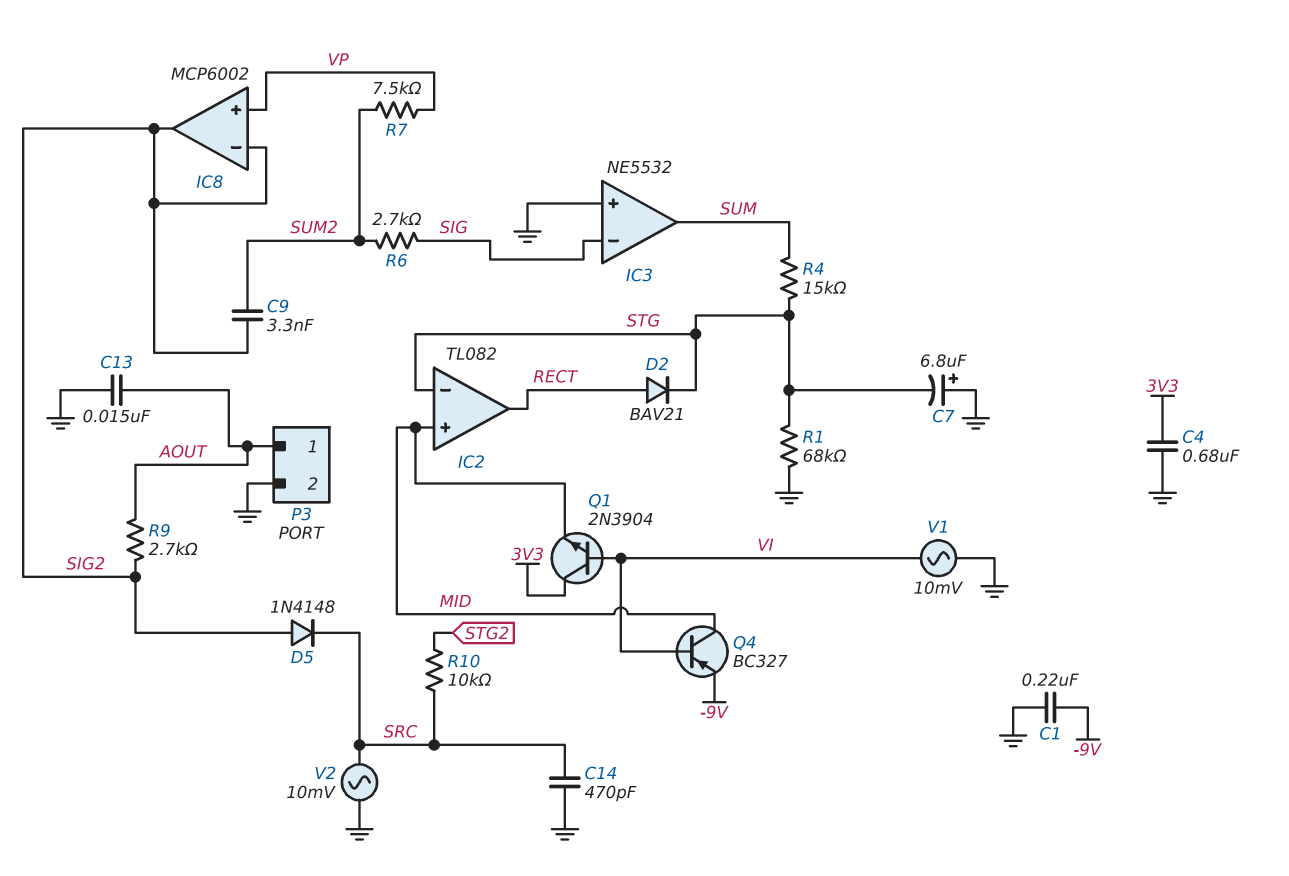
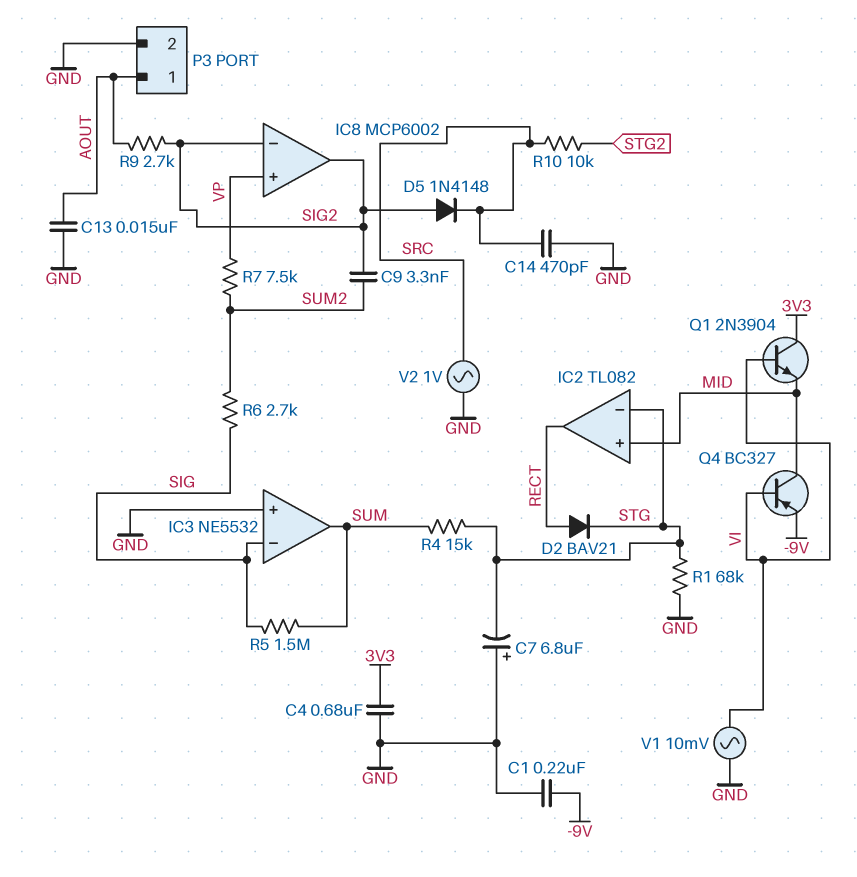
R5: none -> 1.5M (SIG, SUM)
V2: AC 10mV (GND, SRC) -> AC 1V (GND, SRC)

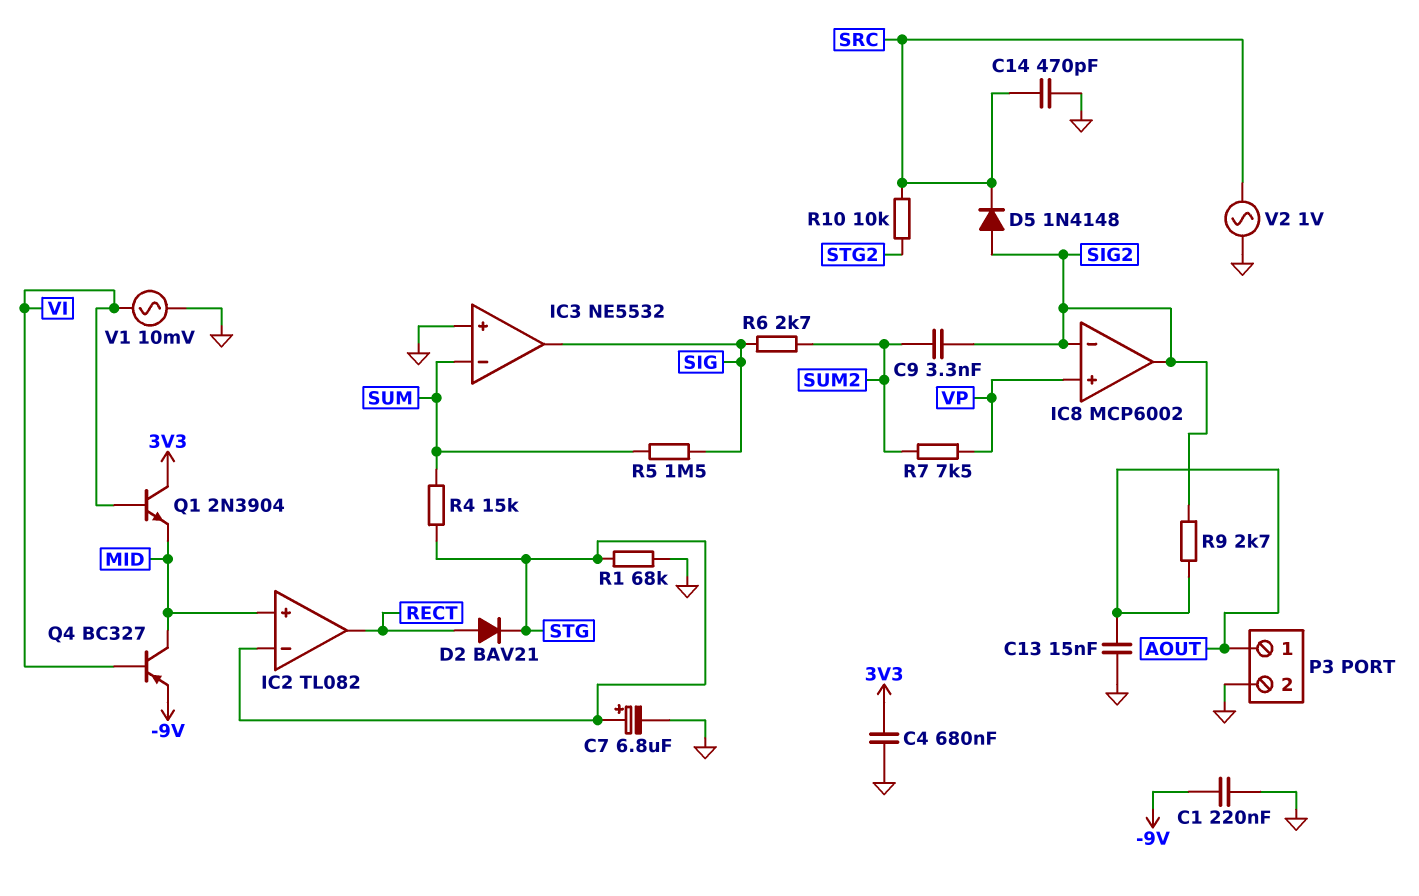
C7: 6.8uF (plus GND, minus STG) -> 6.8uF (plus STG, minus GND)
IC3 pin in-: SIG -> SUM
IC3 pin out: SUM -> SIG

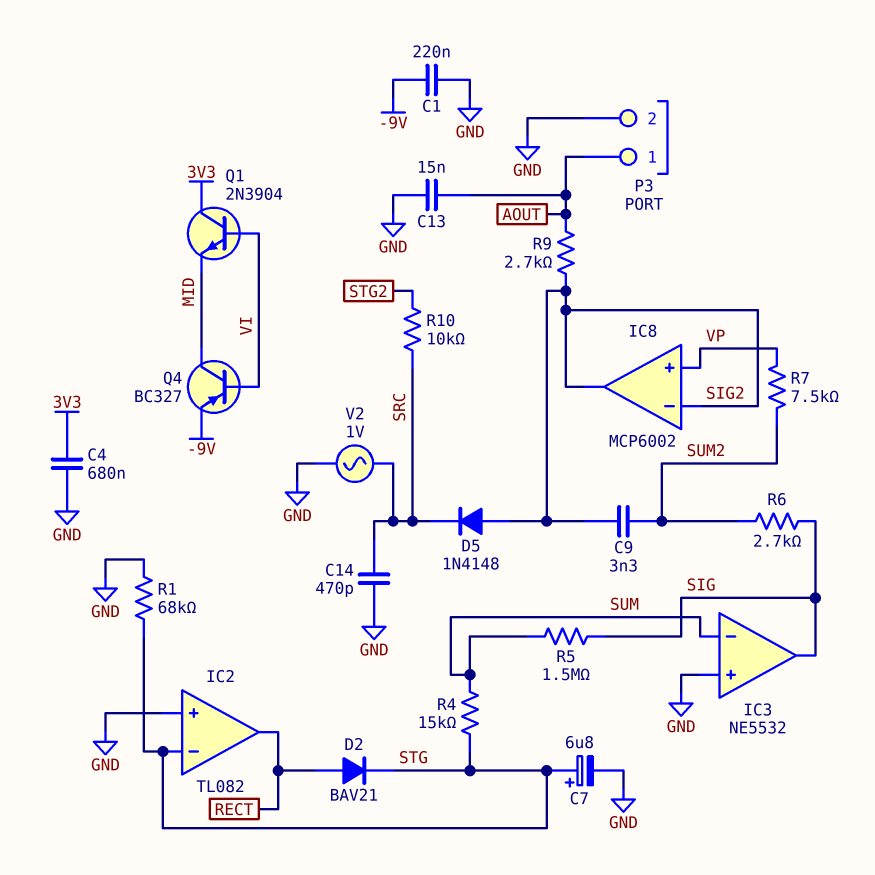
IC2 pin in+: MID -> GND
V1: AC 10mV (GND, VI) -> none

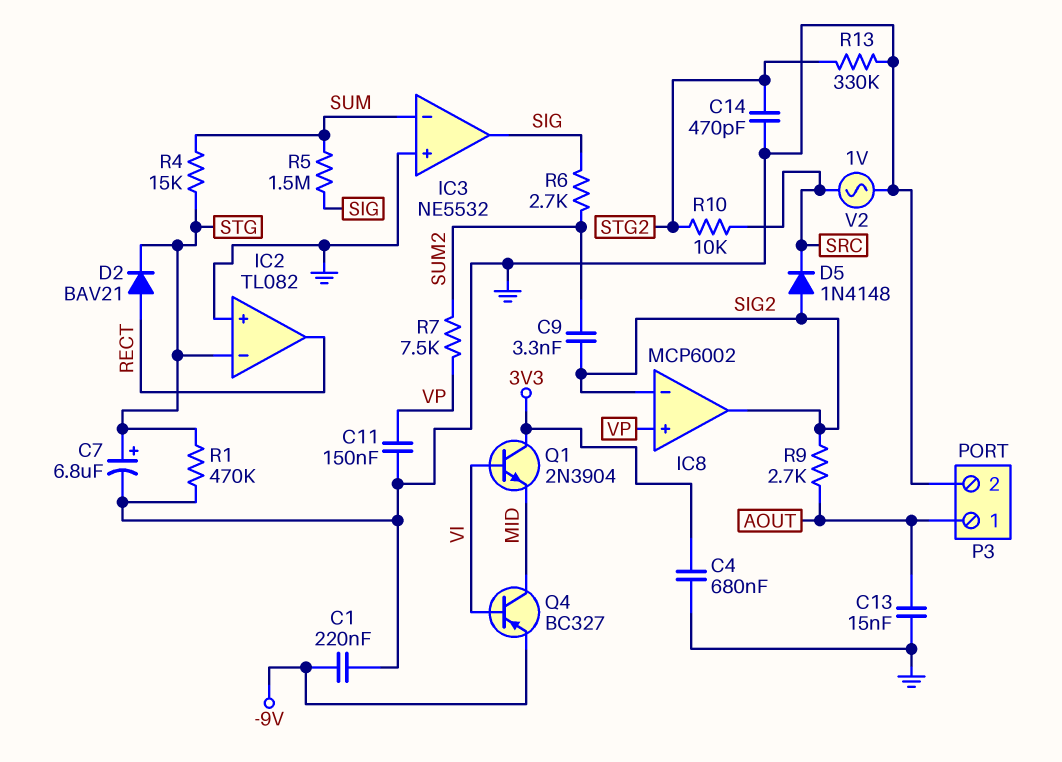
C11: none -> 150nF (GND, VP)
C14: 470pF (GND, SRC) -> 470pF (GND, STG2)
R1: 68k (GND, STG) -> 470k (GND, STG)
R13: none -> 330k (GND, STG2)

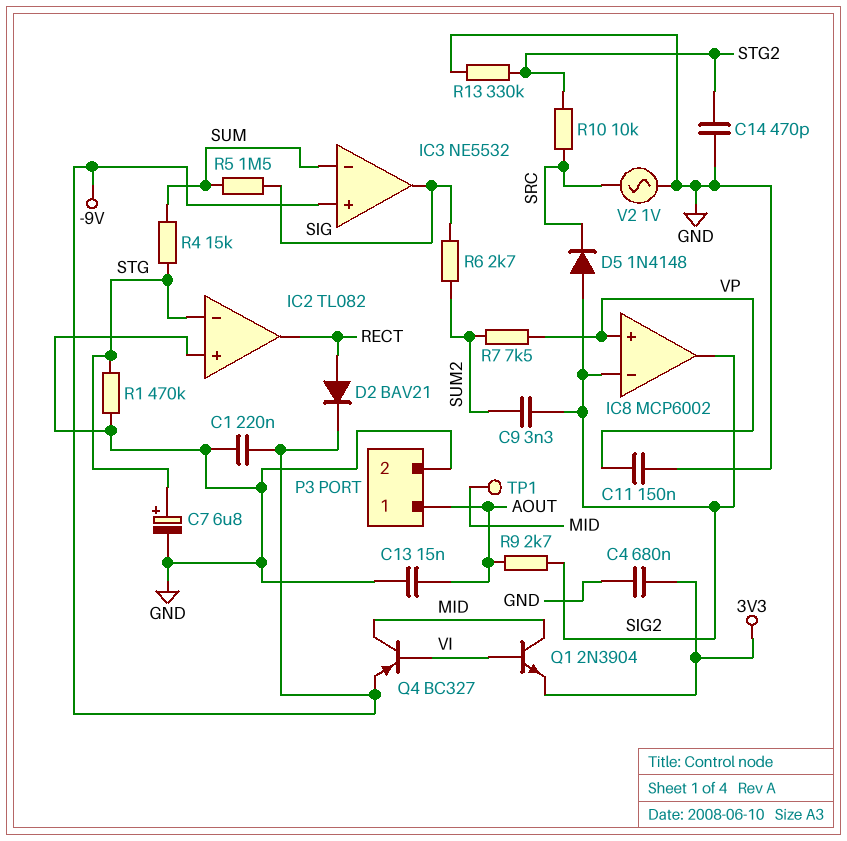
D2: diode BAV21 (A RECT, K STG) -> diode BAV21 (A RECT, K -9V)
IC3 pin in+: GND -> -9V
Q1: NPN 2N3904 (B VI, C 3V3, E MID) -> NPN 2N3904 (B VI, C MID, E 3V3)
TP1: none -> test point (MID)

